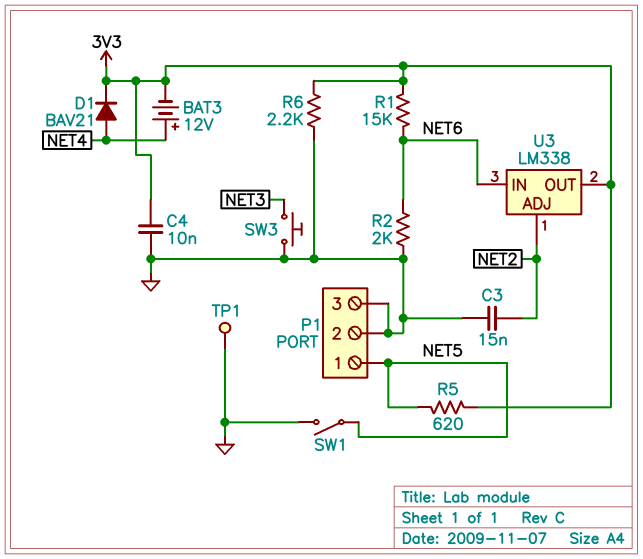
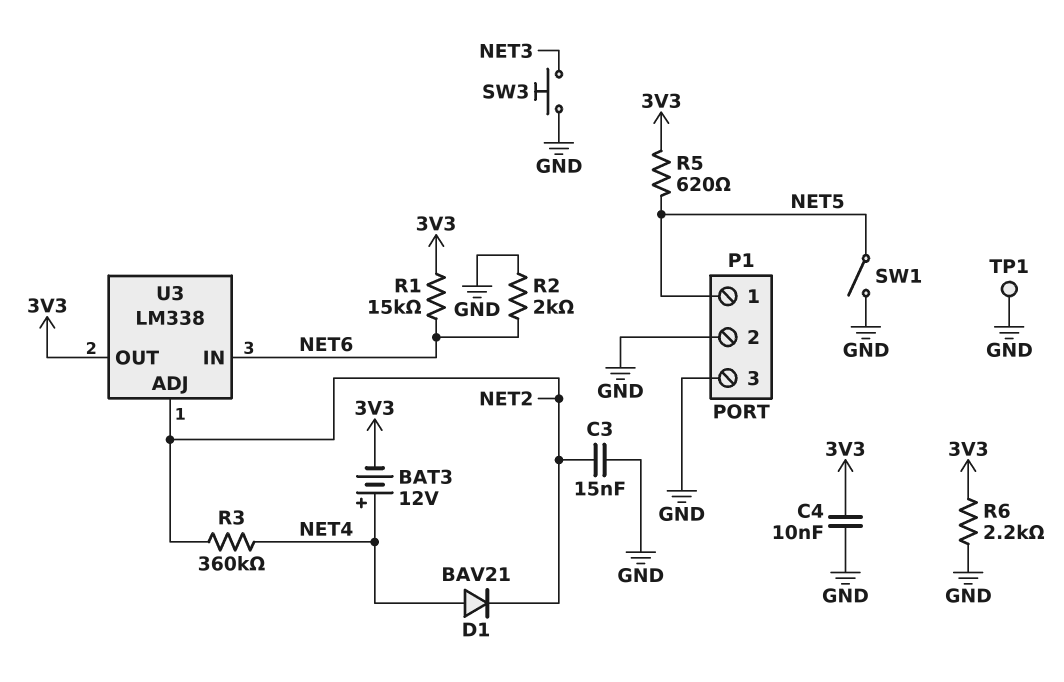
D1: diode BAV21 (A NET4, K 3V3) -> diode BAV21 (A NET4, K NET2)
R3: none -> 360k (NET2, NET4)

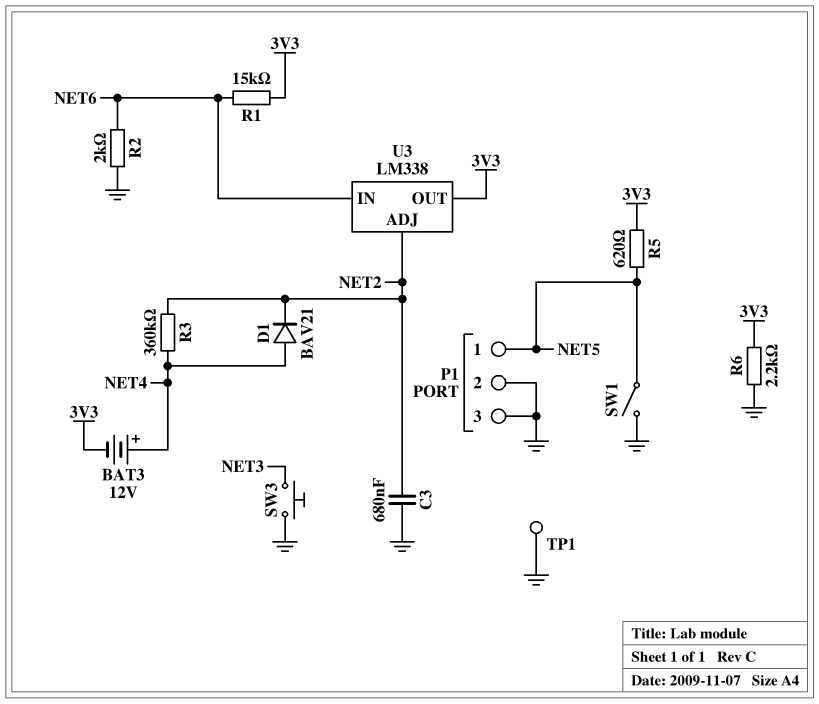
C3: 15nF (GND, NET2) -> 680nF (GND, NET2)
C4: 10nF (3V3, GND) -> none

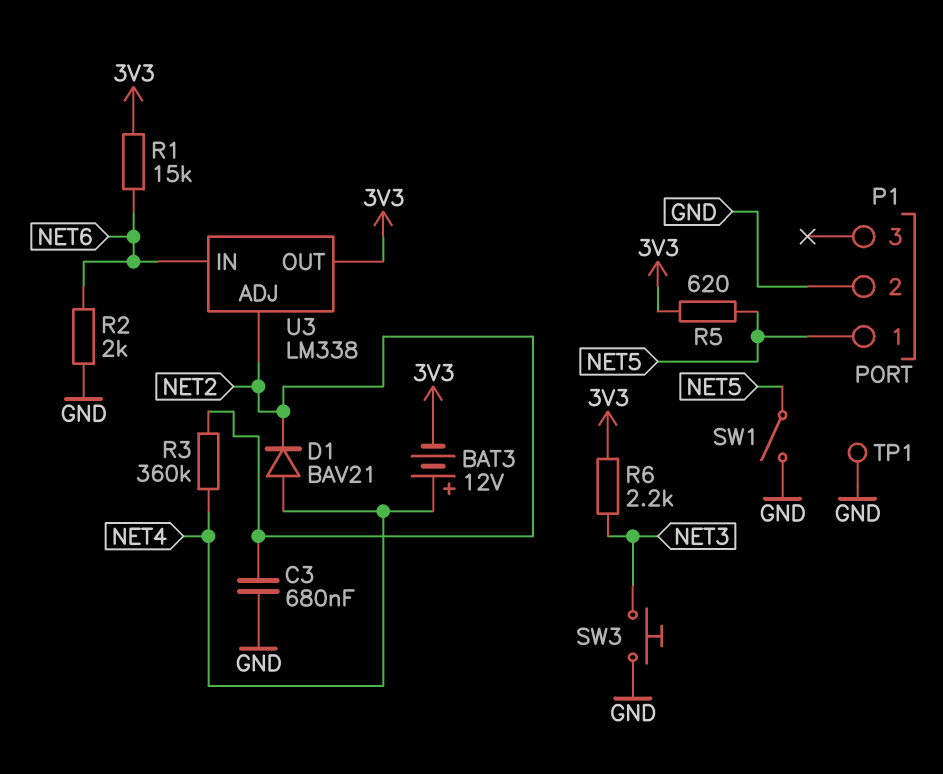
P1 pin 3: GND -> none
R6: 2.2k (3V3, GND) -> 2.2k (3V3, NET3)

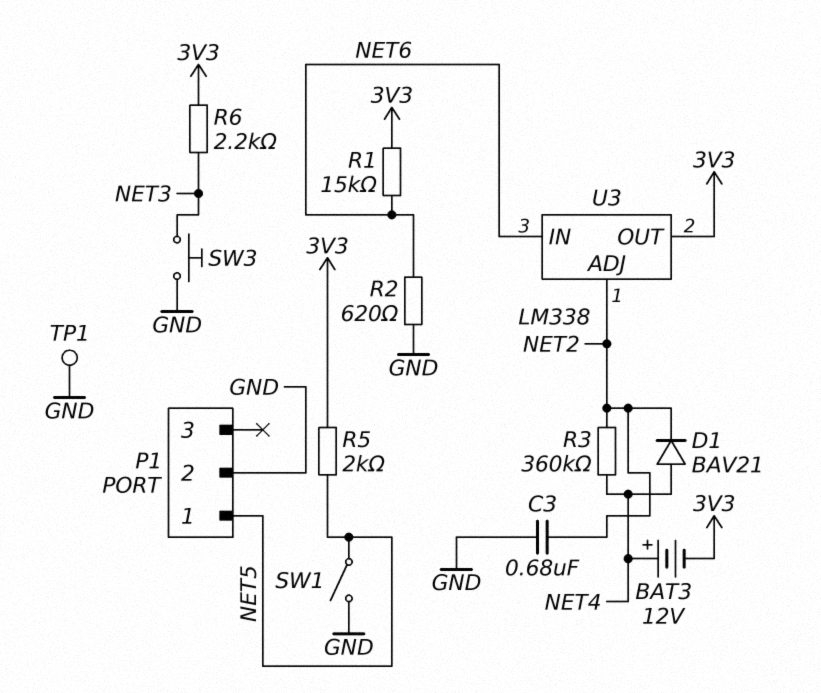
R2: 2k (GND, NET6) -> 620 (GND, NET6)
R5: 620 (3V3, NET5) -> 2k (3V3, NET5)

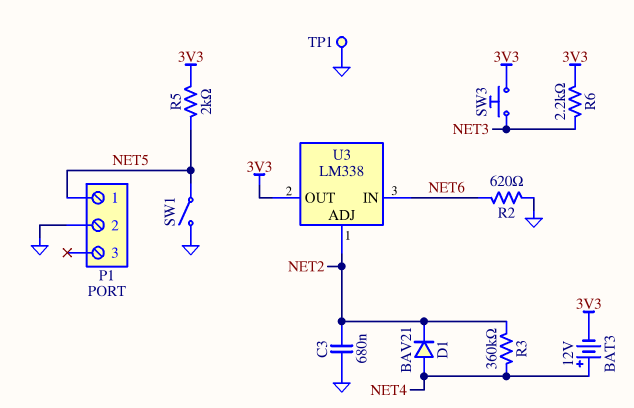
R1: 15k (3V3, NET6) -> none
SW3: button (GND, NET3) -> button (3V3, NET3)

